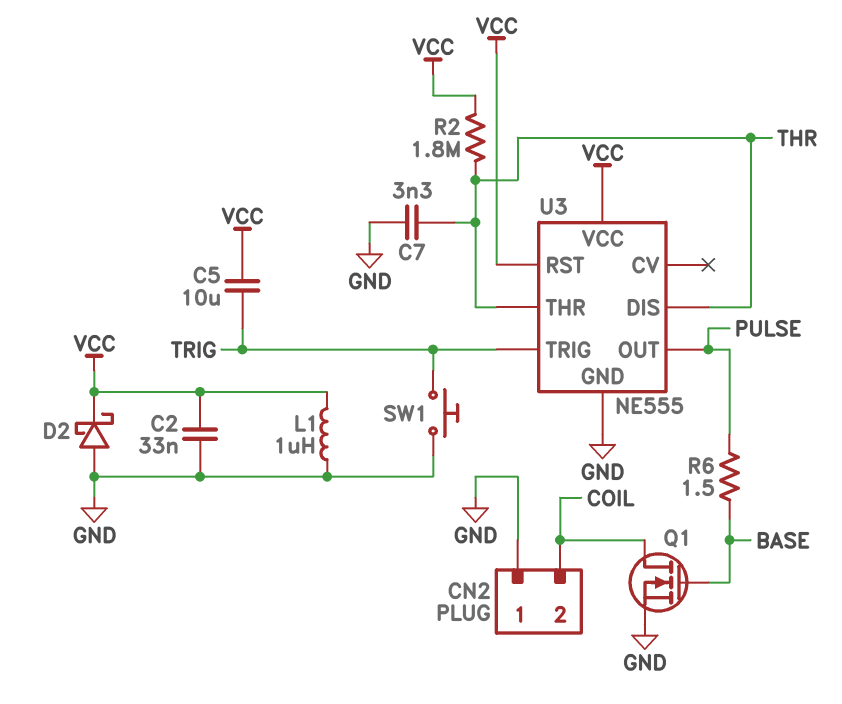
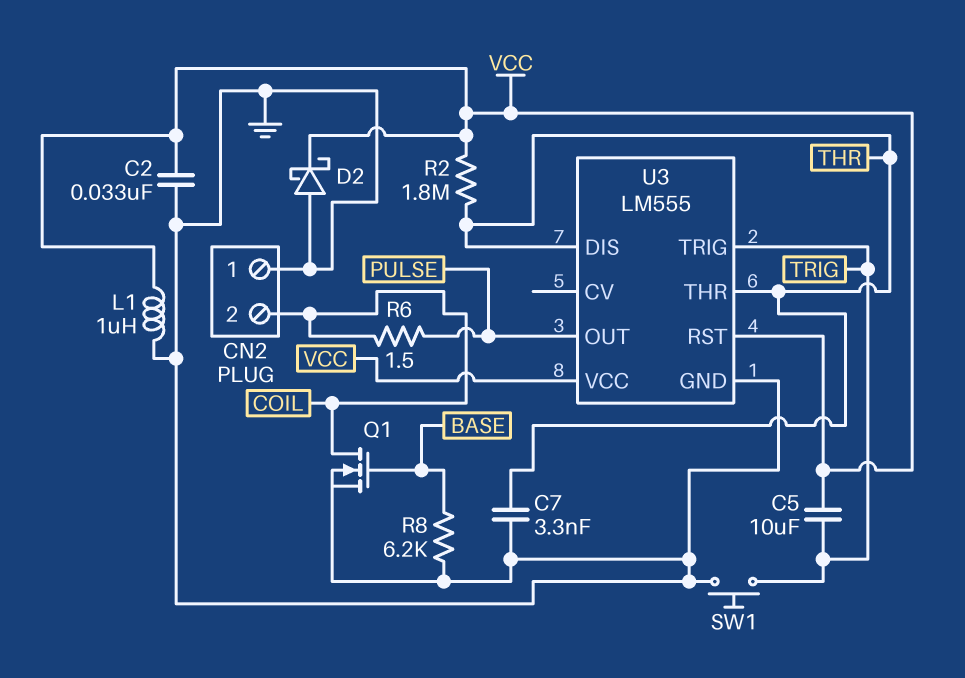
R6: 1.5 (BASE, PULSE) -> 1.5 (COIL, PULSE)
R8: none -> 6.2k (BASE, GND)
U3: NE555 -> LM555

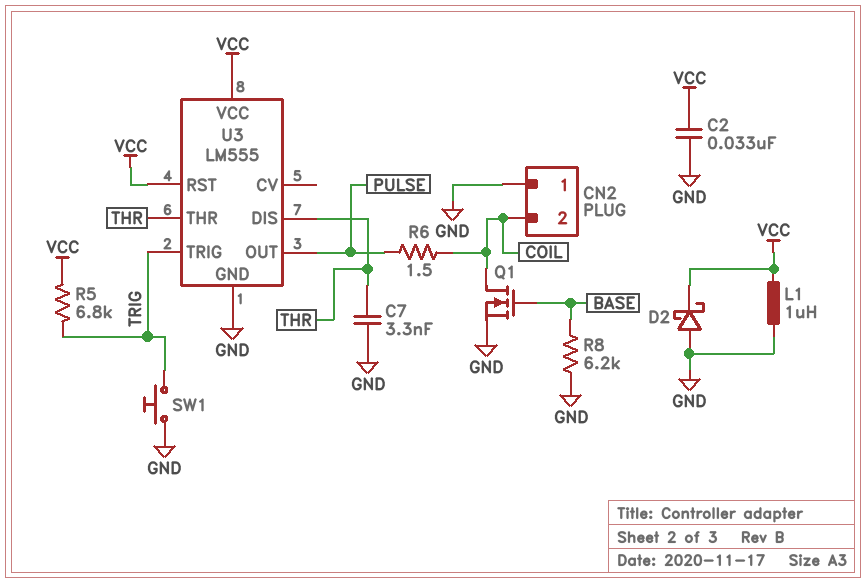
C5: 10uF (TRIG, VCC) -> none
R2: 1.8M (THR, VCC) -> none
R5: none -> 6.8k (TRIG, VCC)

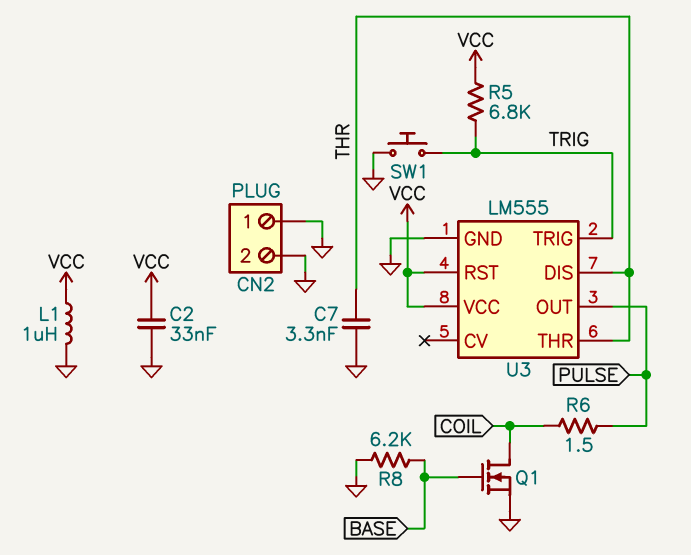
CN2 pin 2: COIL -> GND
D2: schottky (A GND, K VCC) -> none

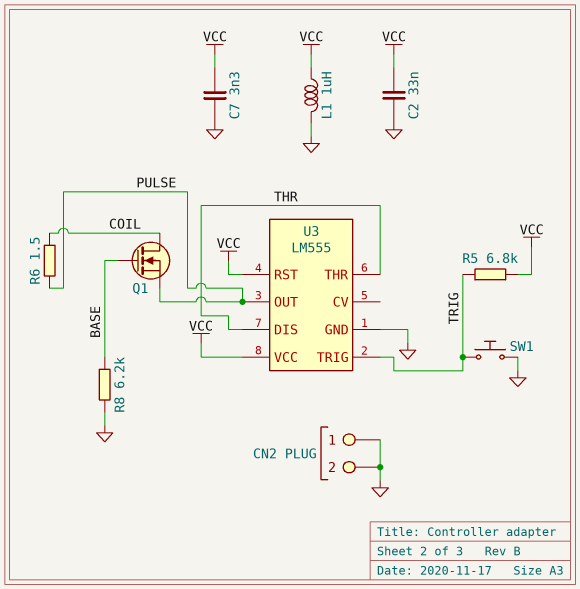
C7: 3.3nF (GND, THR) -> 3.3nF (GND, VCC)
Q1: NMOS (G BASE, D COIL, S GND) -> NMOS (G BASE, D COIL, S PULSE)

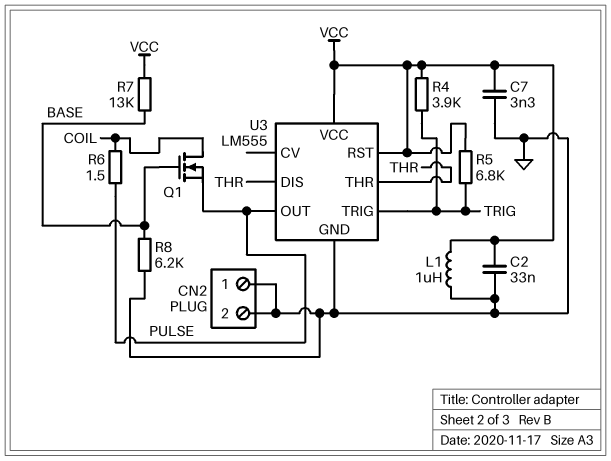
R4: none -> 3.9k (TRIG, VCC)
R7: none -> 13k (BASE, VCC)
SW1: button (GND, TRIG) -> none

